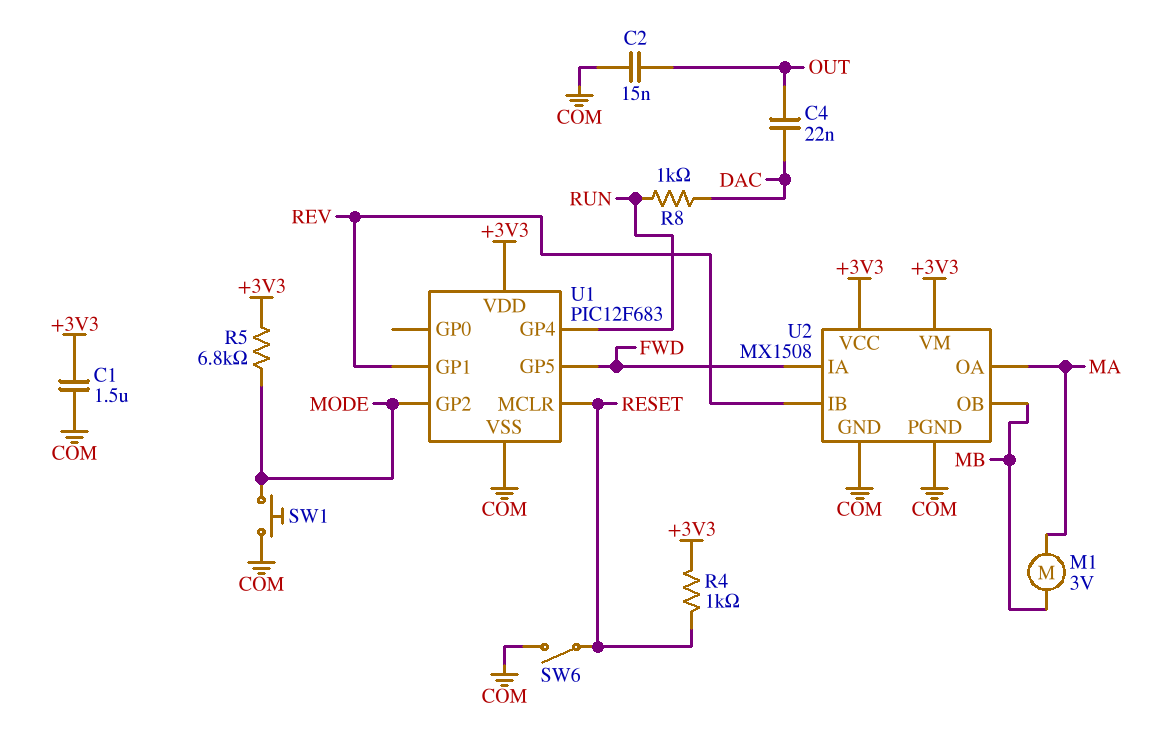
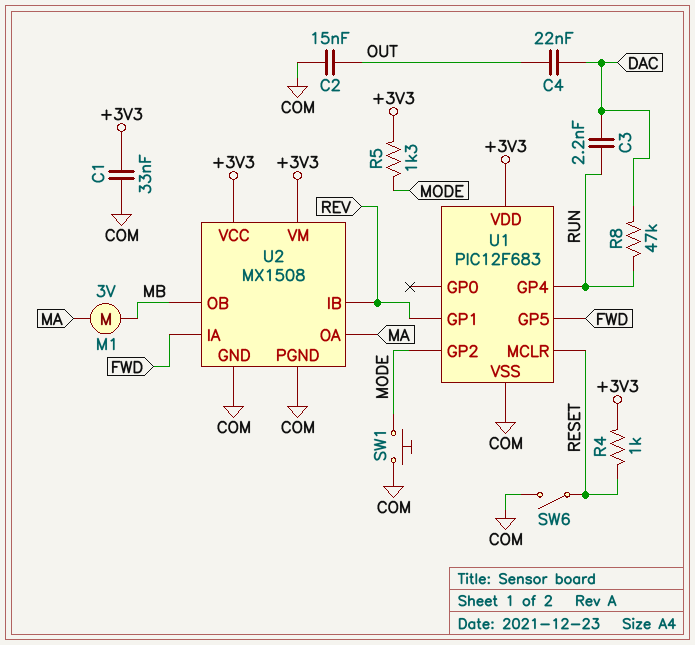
C1: 1.5uF (+3V3, COM) -> 33nF (+3V3, COM)
C3: none -> 2.2nF (DAC, RUN)
R5: 6.8k (+3V3, MODE) -> 1.3k (+3V3, MODE)
R8: 1k (DAC, RUN) -> 47k (DAC, RUN)

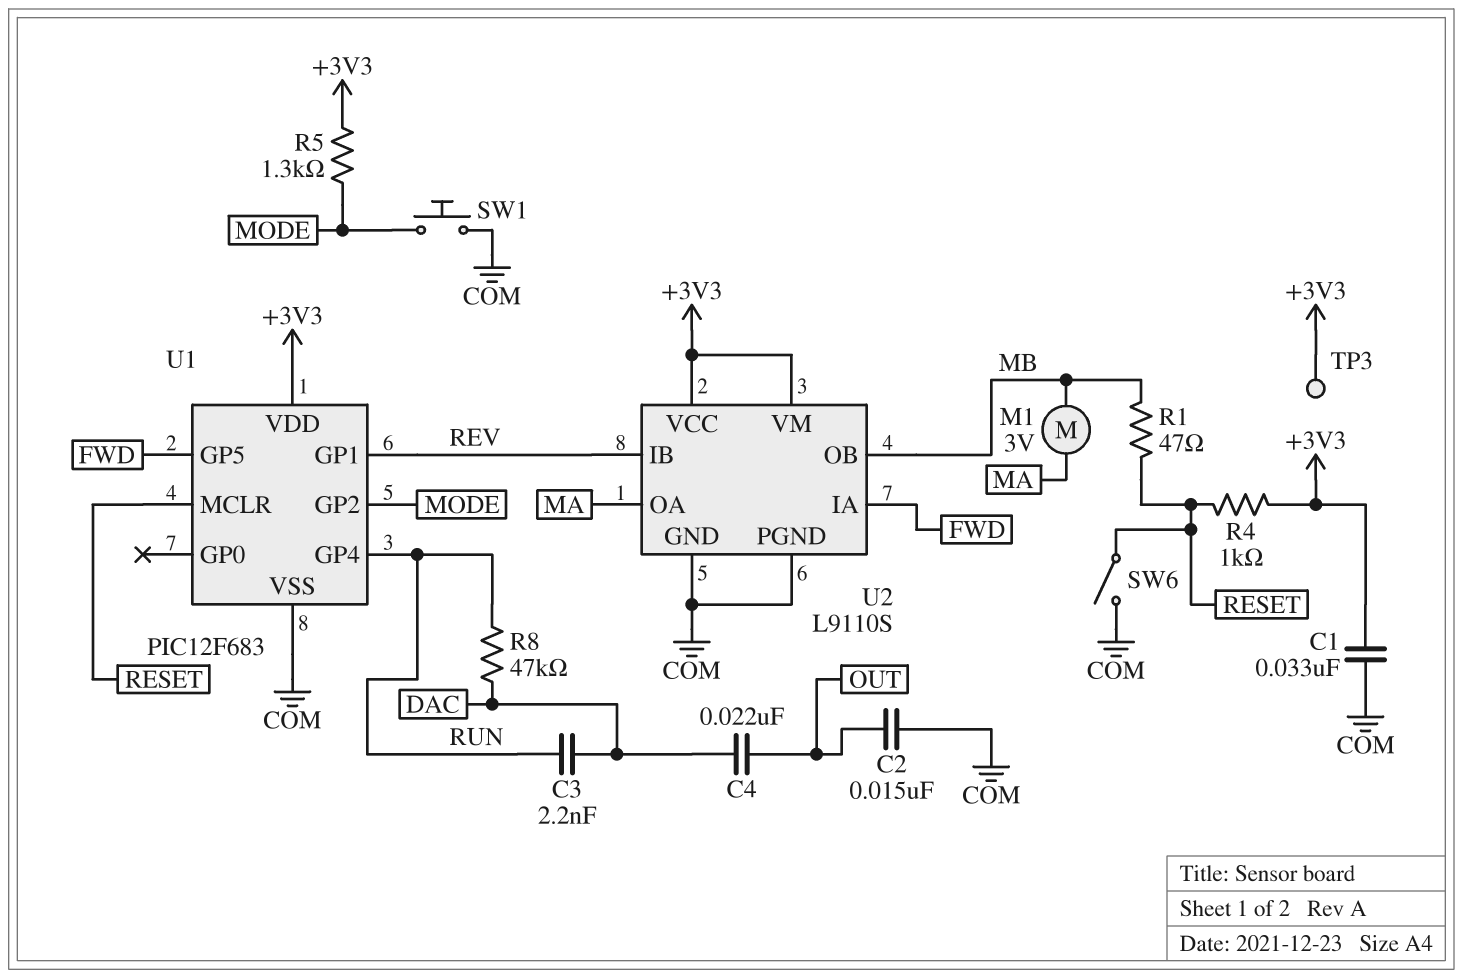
R1: none -> 47 (MB, RESET)
TP3: none -> test point (+3V3)
U2: MX1508 -> L9110S

